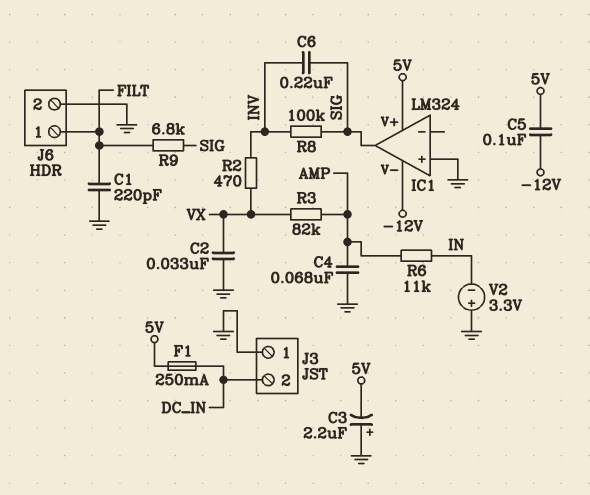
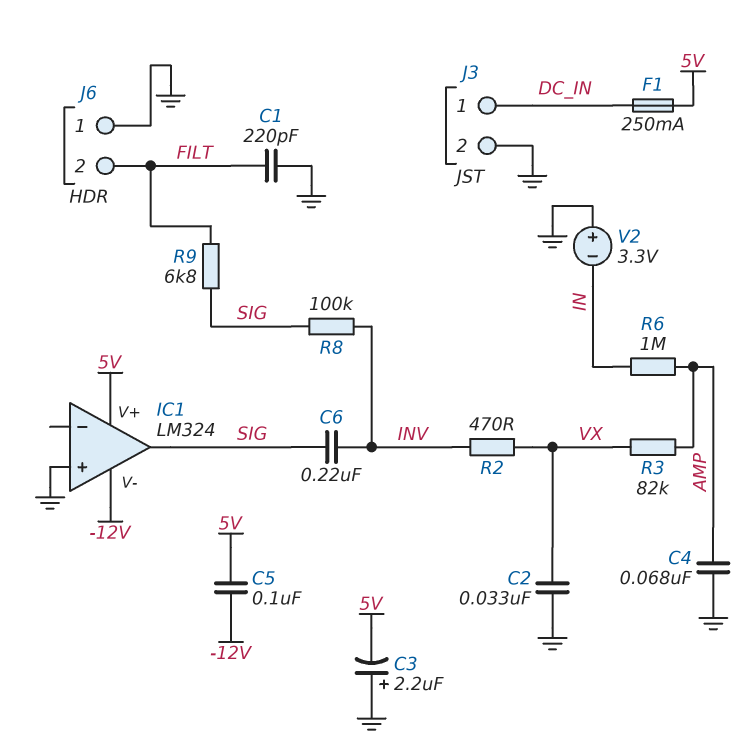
J3 pin 1: GND -> DC_IN
J3 pin 2: DC_IN -> GND
J6 pin 1: FILT -> GND
J6 pin 2: GND -> FILT
R6: 11k (AMP, IN) -> 1M (AMP, IN)

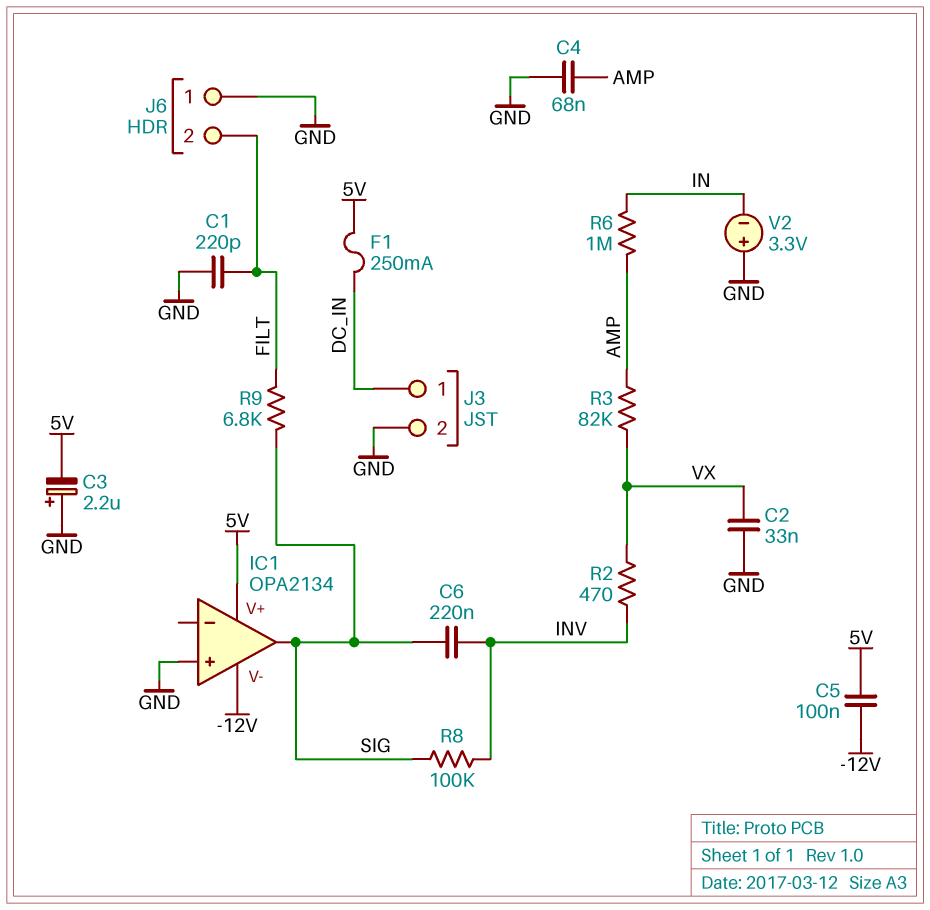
IC1: LM324 -> OPA2134

